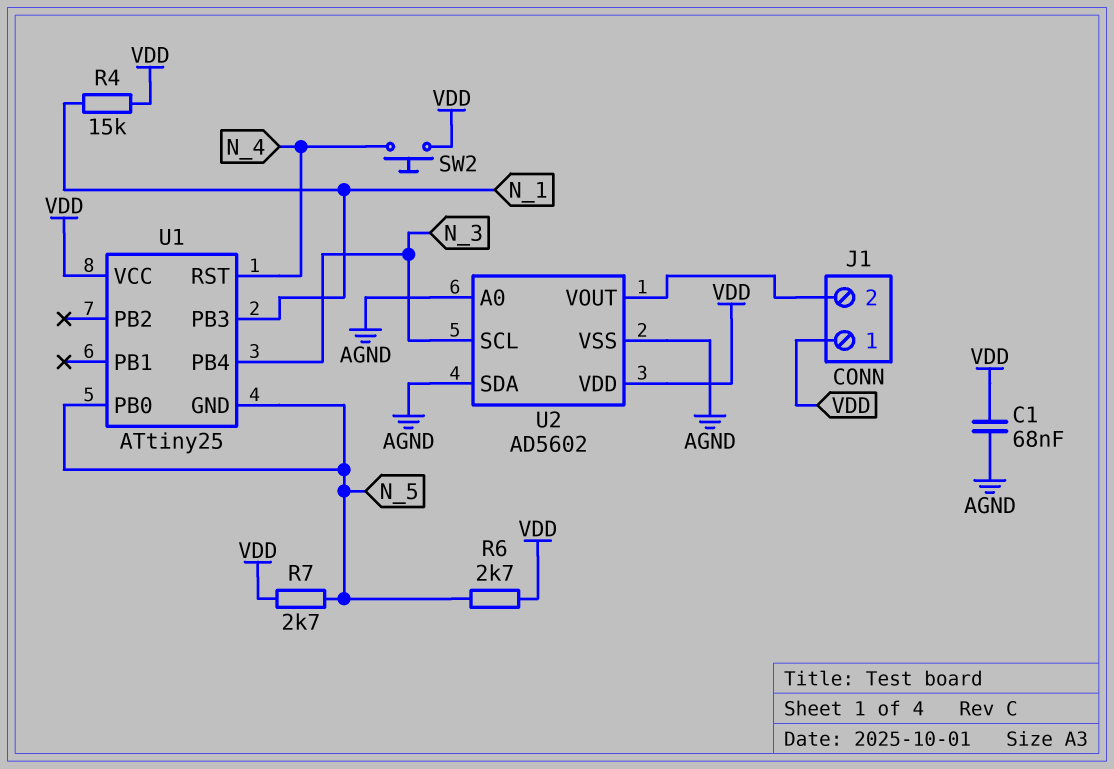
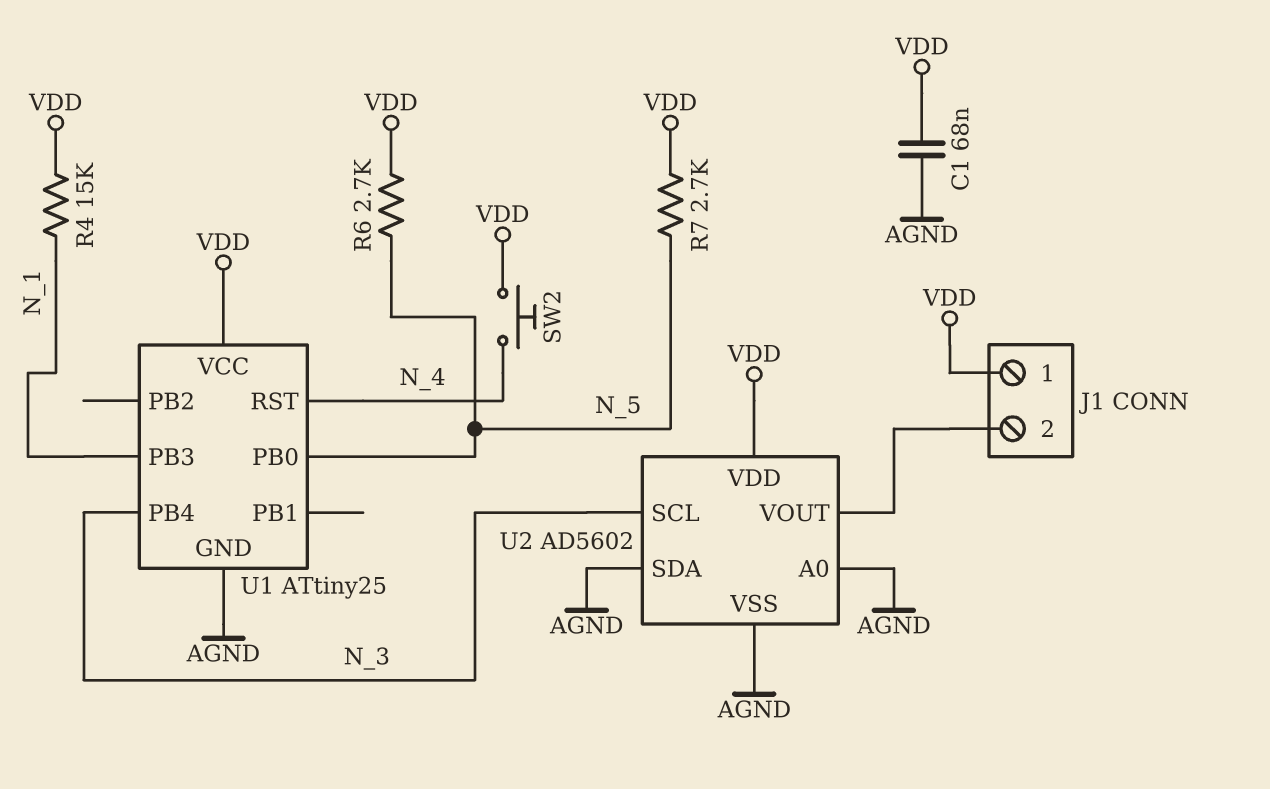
U1 pin GND: N_5 -> AGND

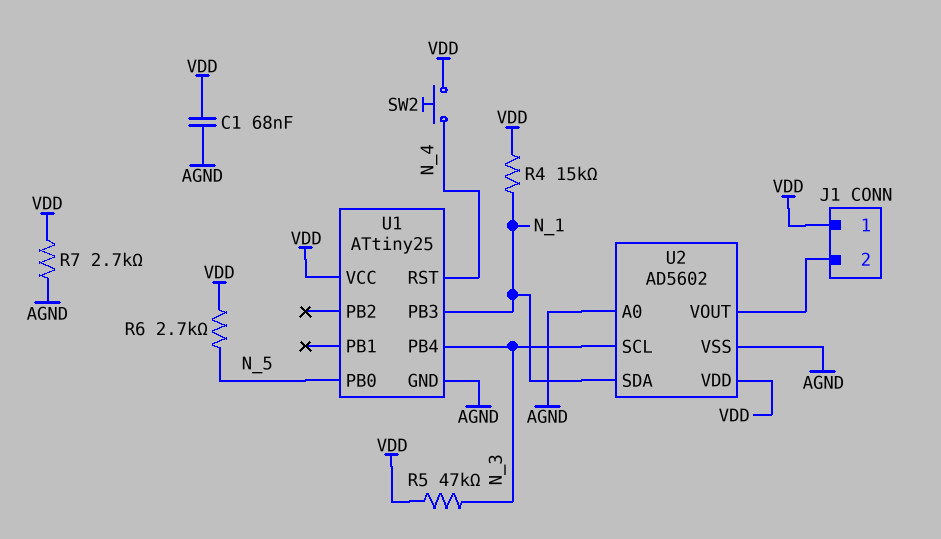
R5: none -> 47k (N_3, VDD)
R7: 2.7k (N_5, VDD) -> 2.7k (AGND, VDD)
U2 pin SDA: AGND -> N_1

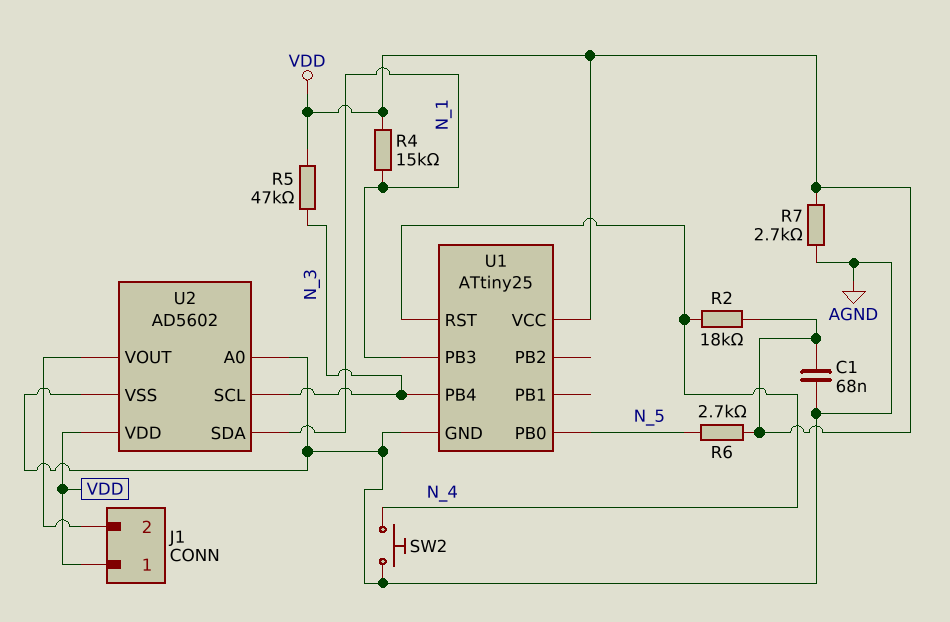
R2: none -> 18k (N_4, VDD)
SW2: button (N_4, VDD) -> button (AGND, N_4)

